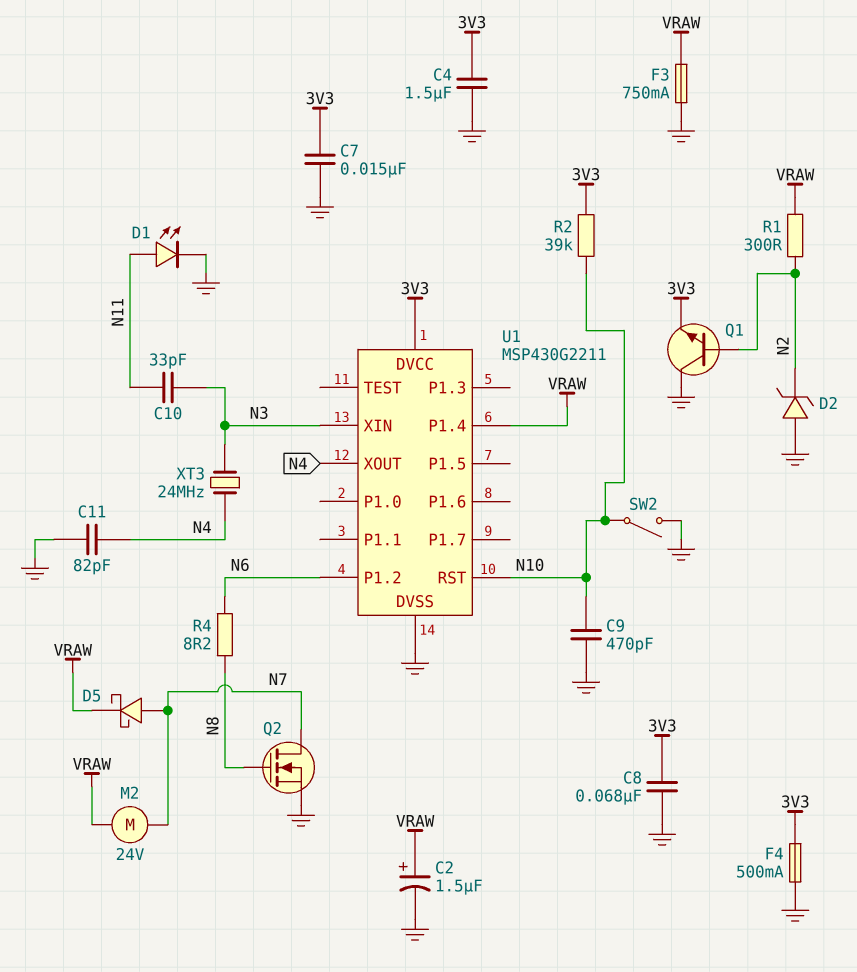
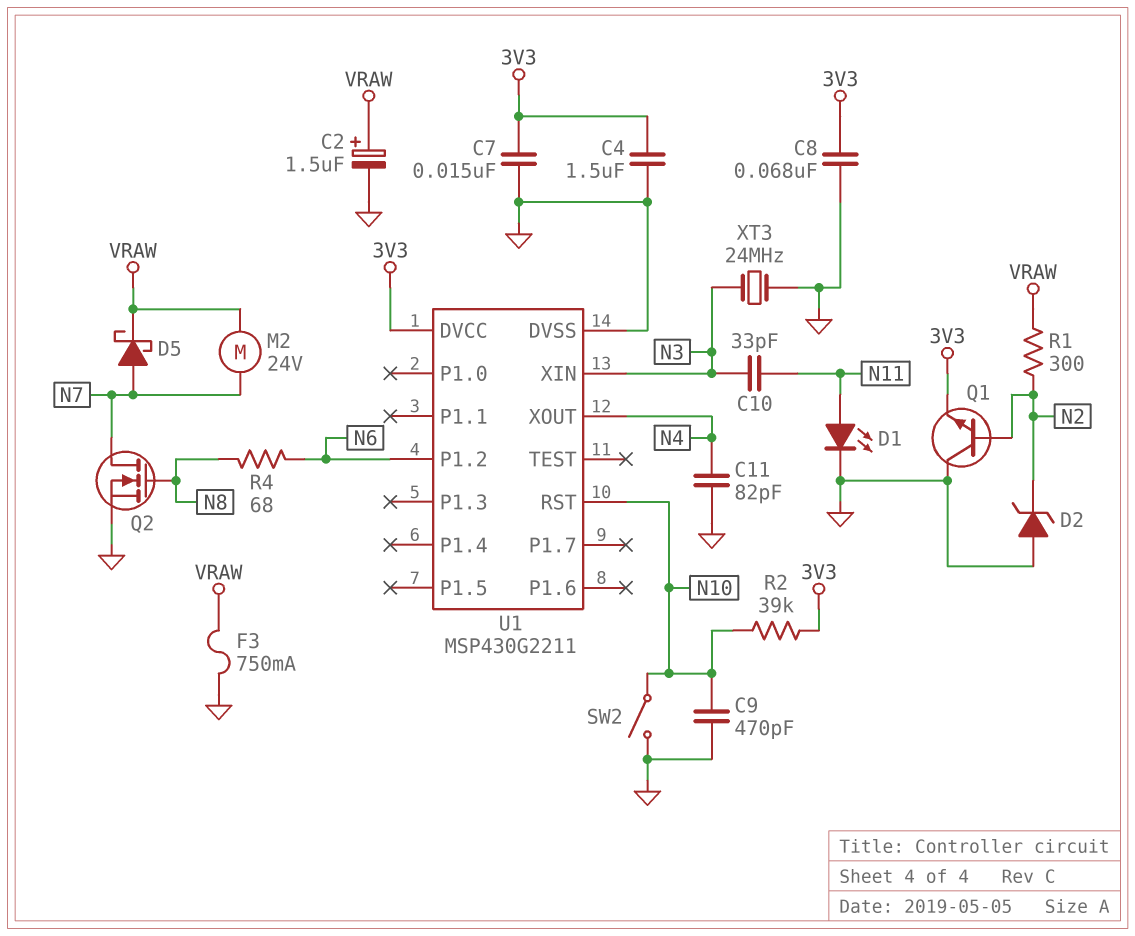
F4: 500mA (3V3, GND) -> none
R4: 8.2 (N6, N8) -> 68 (N6, N8)
U1 pin P1.4: VRAW -> none
XT3: 24MHz (N3, N4) -> 24MHz (GND, N3)

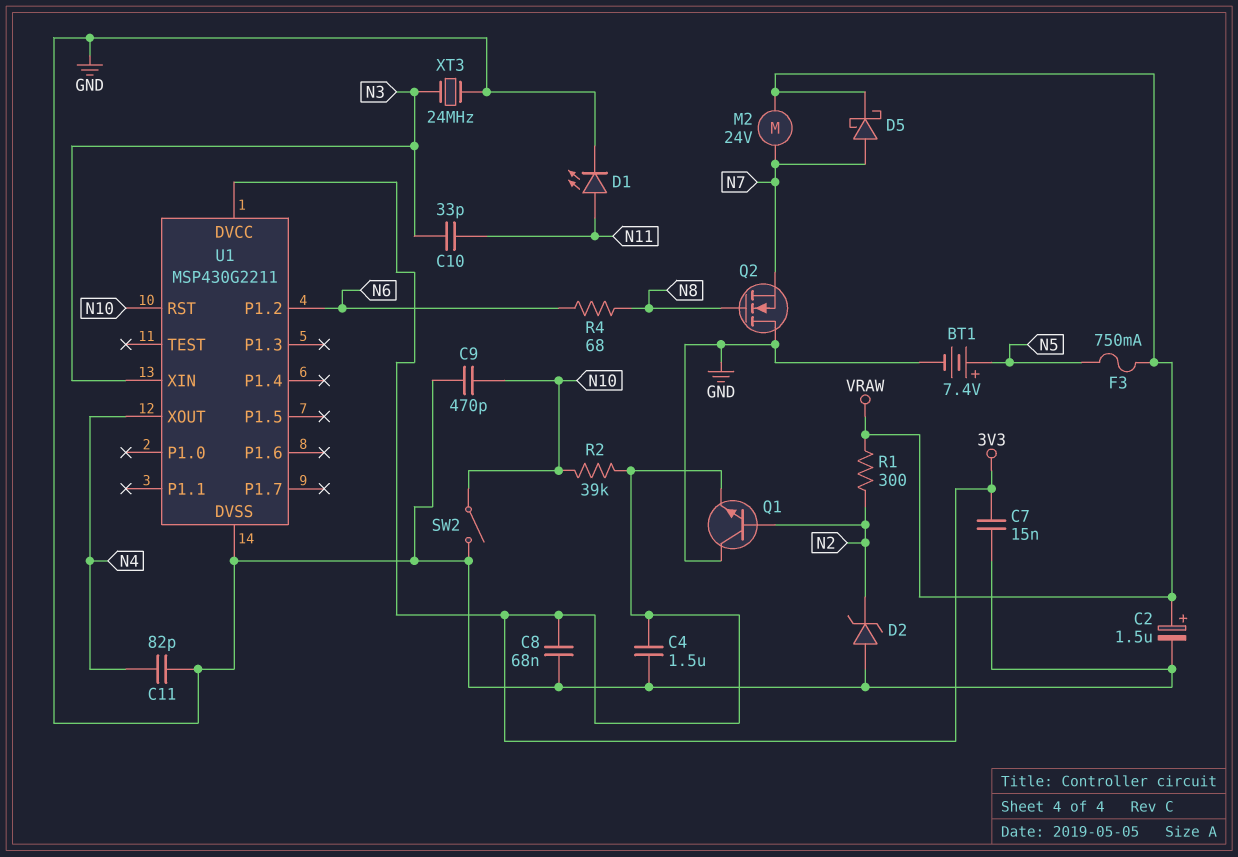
BT1: none -> 7.4V (plus N5, minus GND)
F3: 750mA (GND, VRAW) -> 750mA (N5, VRAW)
Q2: NMOS (G N8, D N7, S GND) -> NMOS (G N8, D GND, S N7)

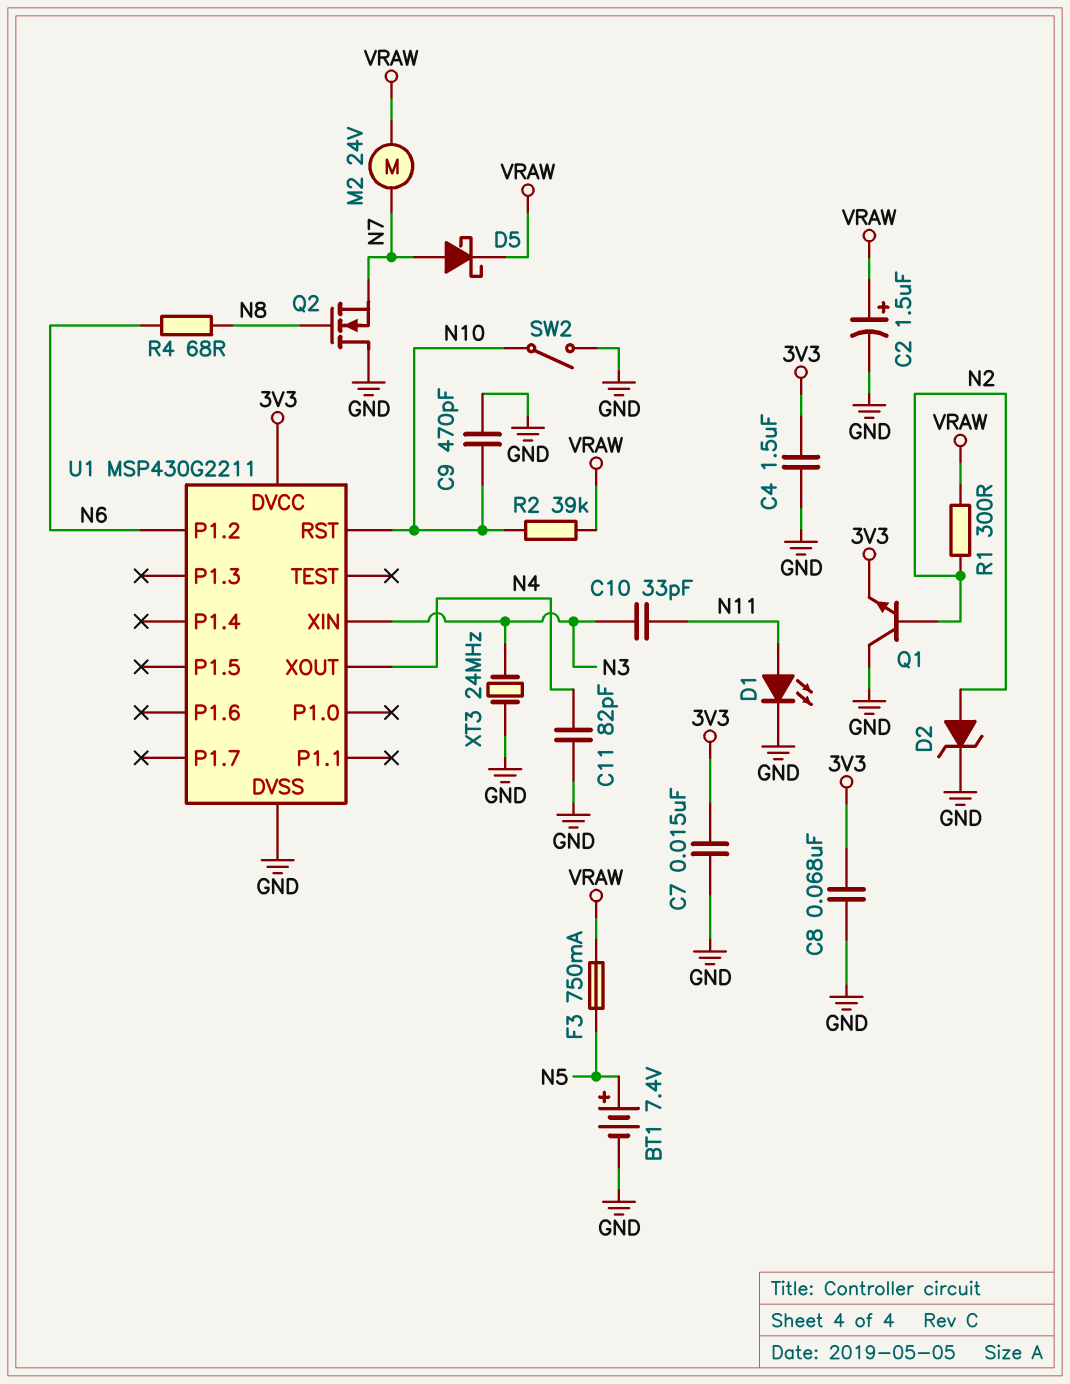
D2: zener (A GND, K N2) -> zener (A N2, K GND)
R2: 39k (3V3, N10) -> 39k (N10, VRAW)

